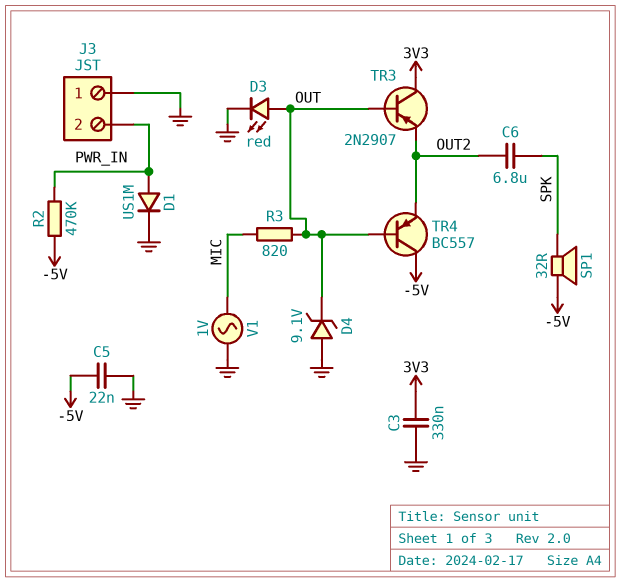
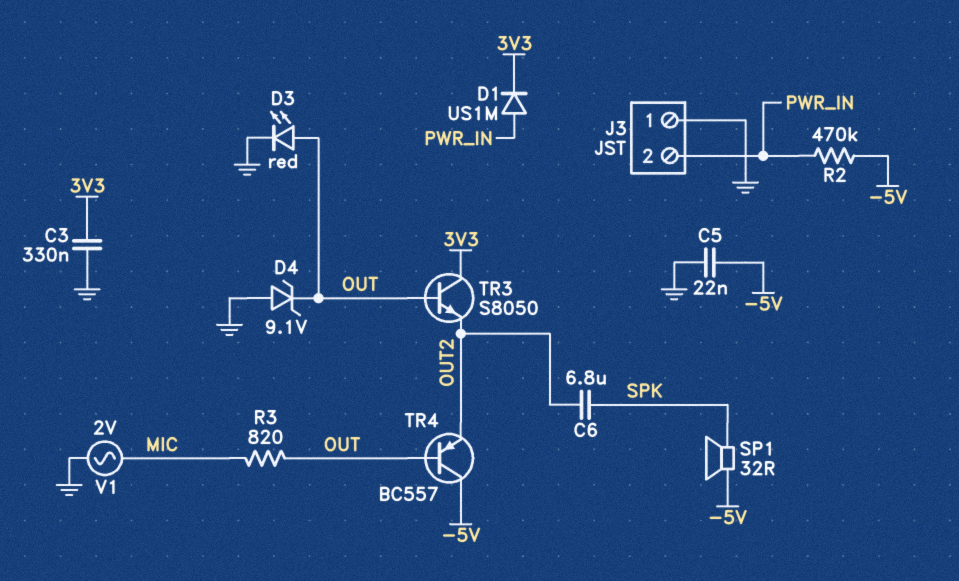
D1: diode US1M (A PWR_IN, K GND) -> diode US1M (A PWR_IN, K 3V3)
TR3: PNP 2N2907 (B OUT, C 3V3, E OUT2) -> NPN S8050 (B OUT, C 3V3, E OUT2)
V1: AC 1V (GND, MIC) -> AC 2V (GND, MIC)

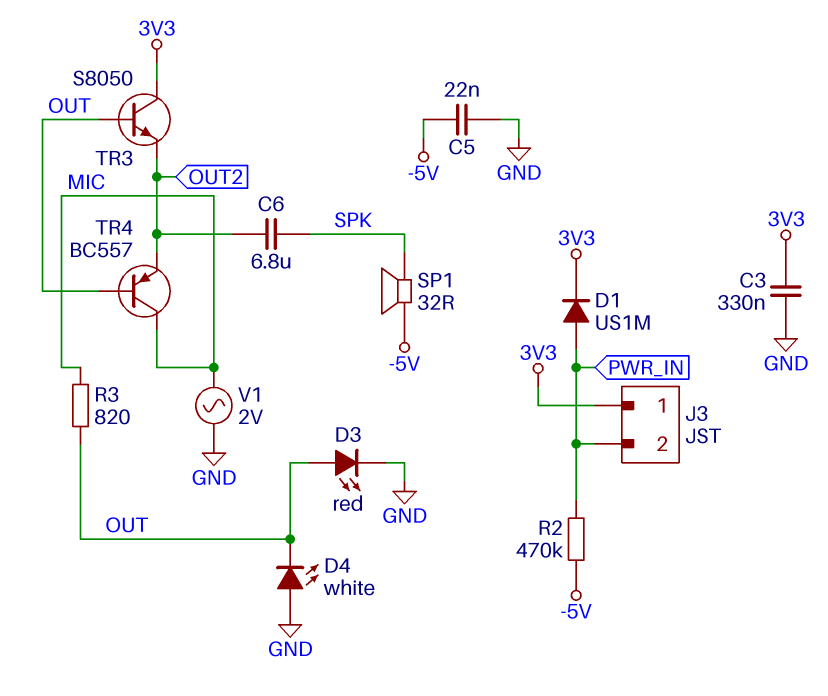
D4: zener 9.1V (A GND, K OUT) -> LED white (A GND, K OUT)
J3 pin 1: GND -> 3V3
TR4: PNP BC557 (B OUT, C -5V, E OUT2) -> PNP BC557 (B OUT, C MIC, E OUT2)

